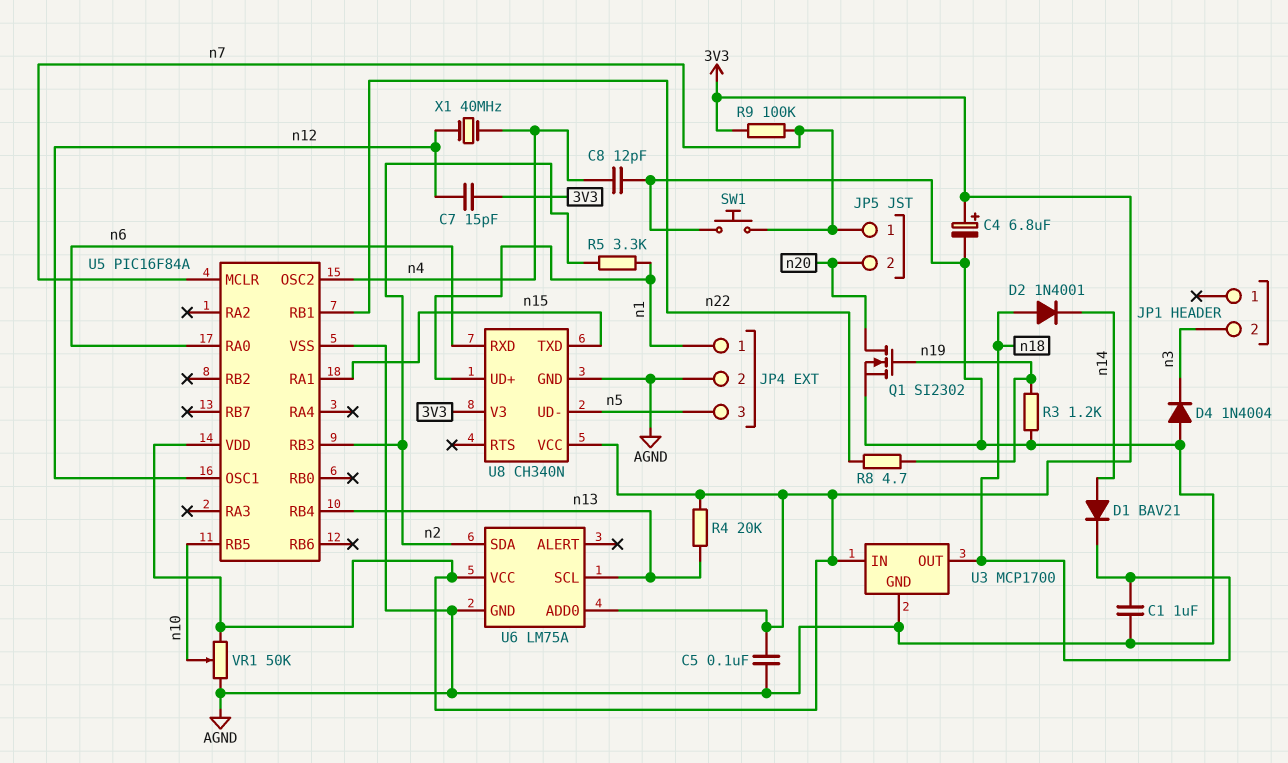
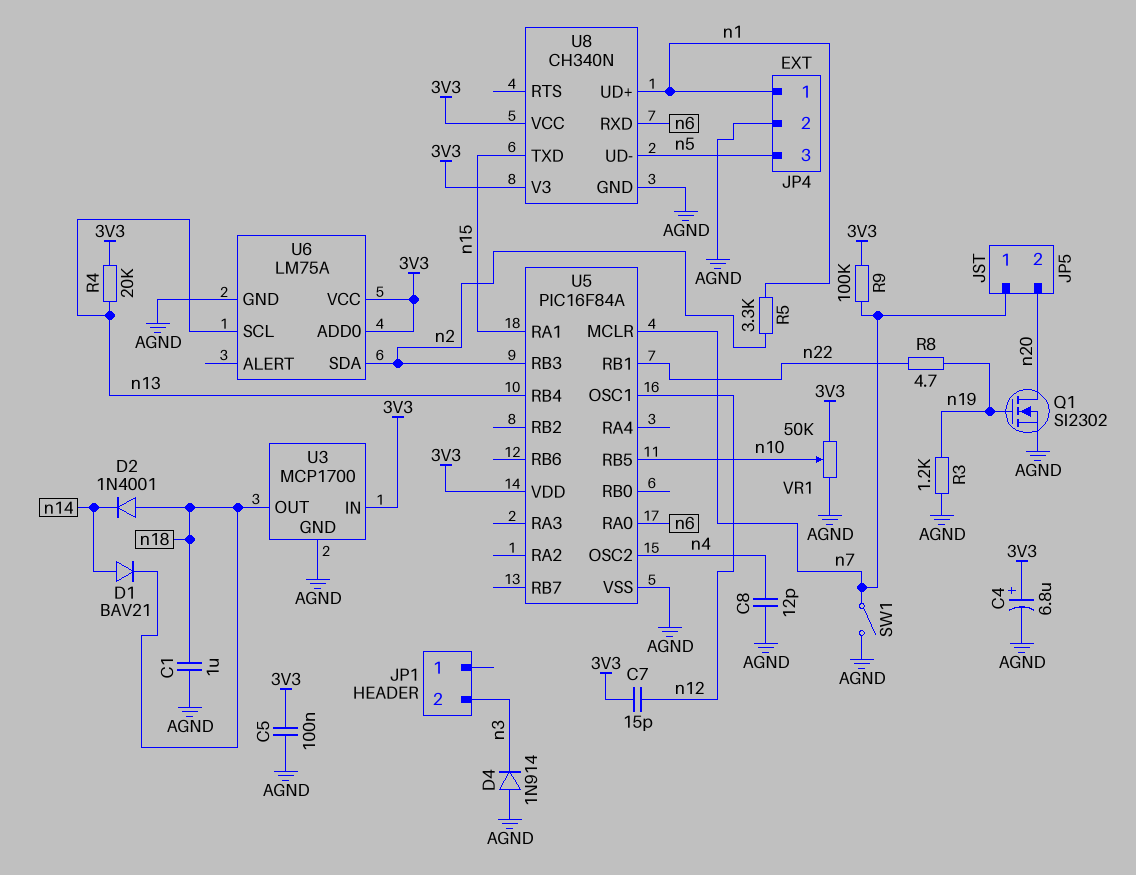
D4: diode 1N4004 (A AGND, K n3) -> diode 1N914 (A AGND, K n3)
SW1: button (AGND, n7) -> switch (AGND, n7)
X1: 40MHz (n4, n12) -> none

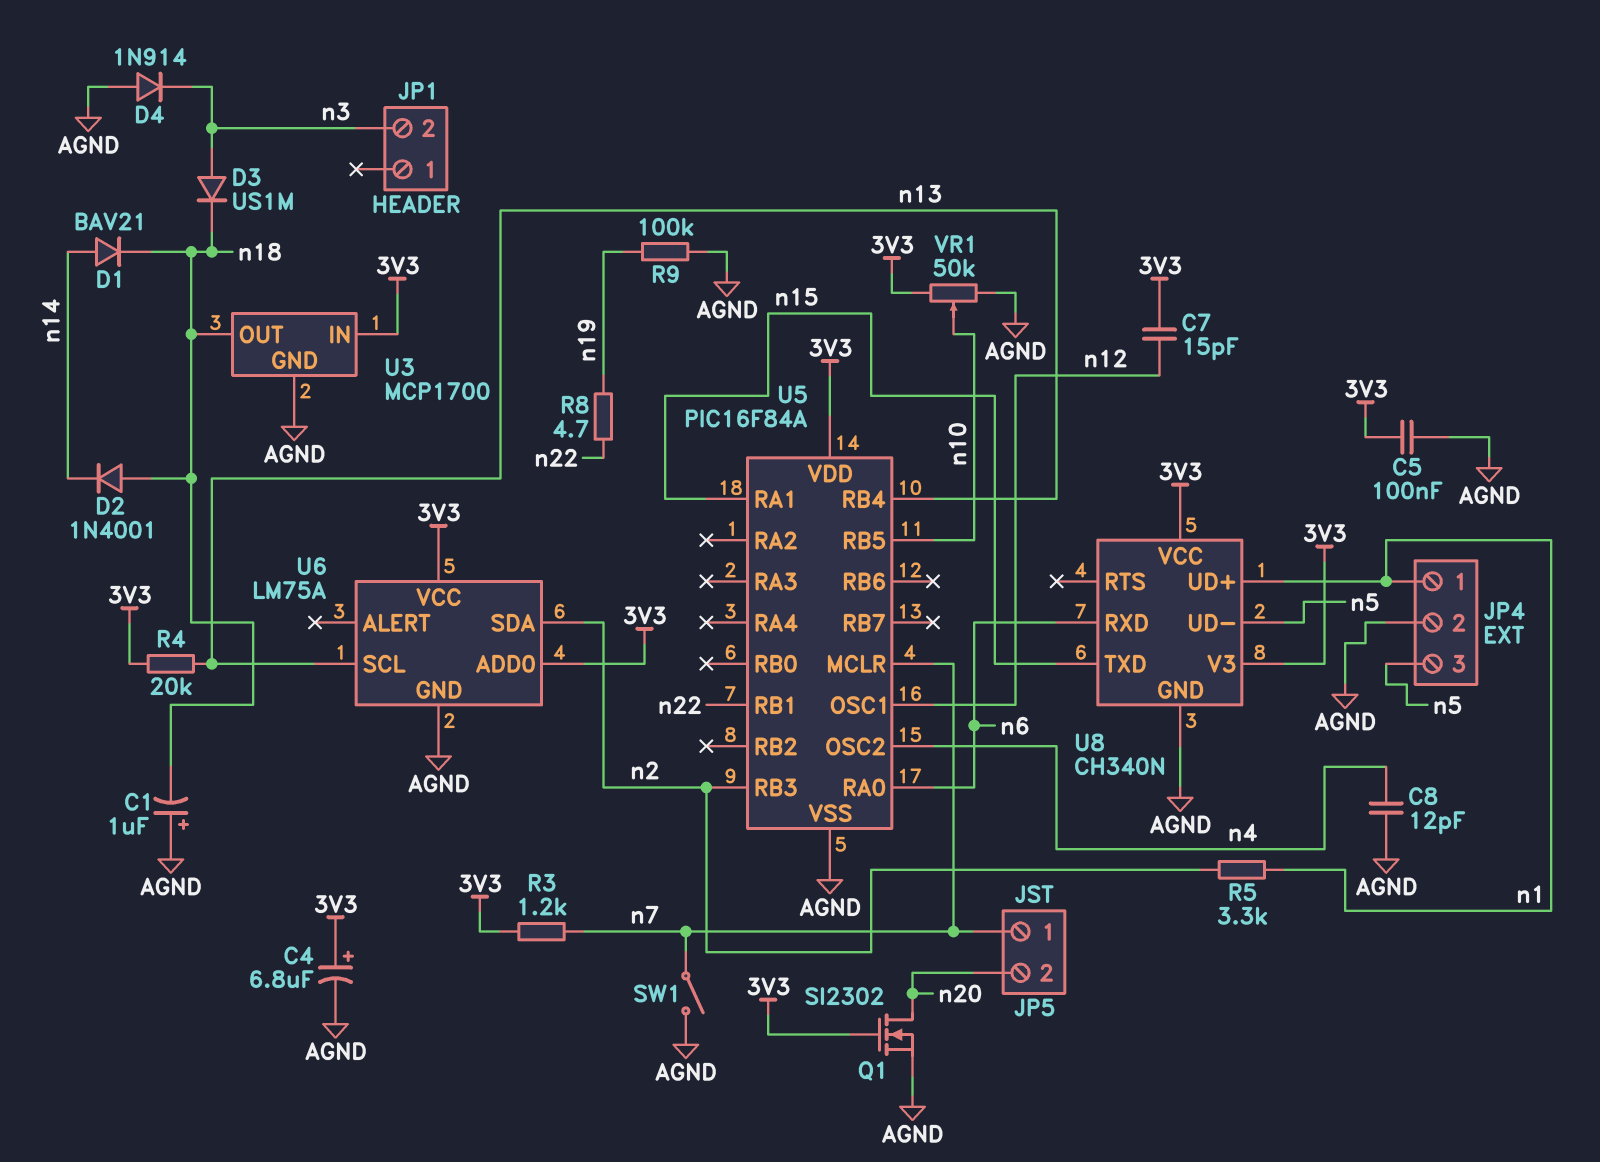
C1: 1uF (AGND, n18) -> 1uF (plus AGND, minus n18)
D3: none -> diode US1M (A n3, K n18)
Q1: NMOS SI2302 (G n19, D n20, S AGND) -> NMOS SI2302 (G 3V3, D n20, S AGND)
R3: 1.2k (AGND, n19) -> 1.2k (3V3, n7)
R9: 100k (3V3, n7) -> 100k (AGND, n19)

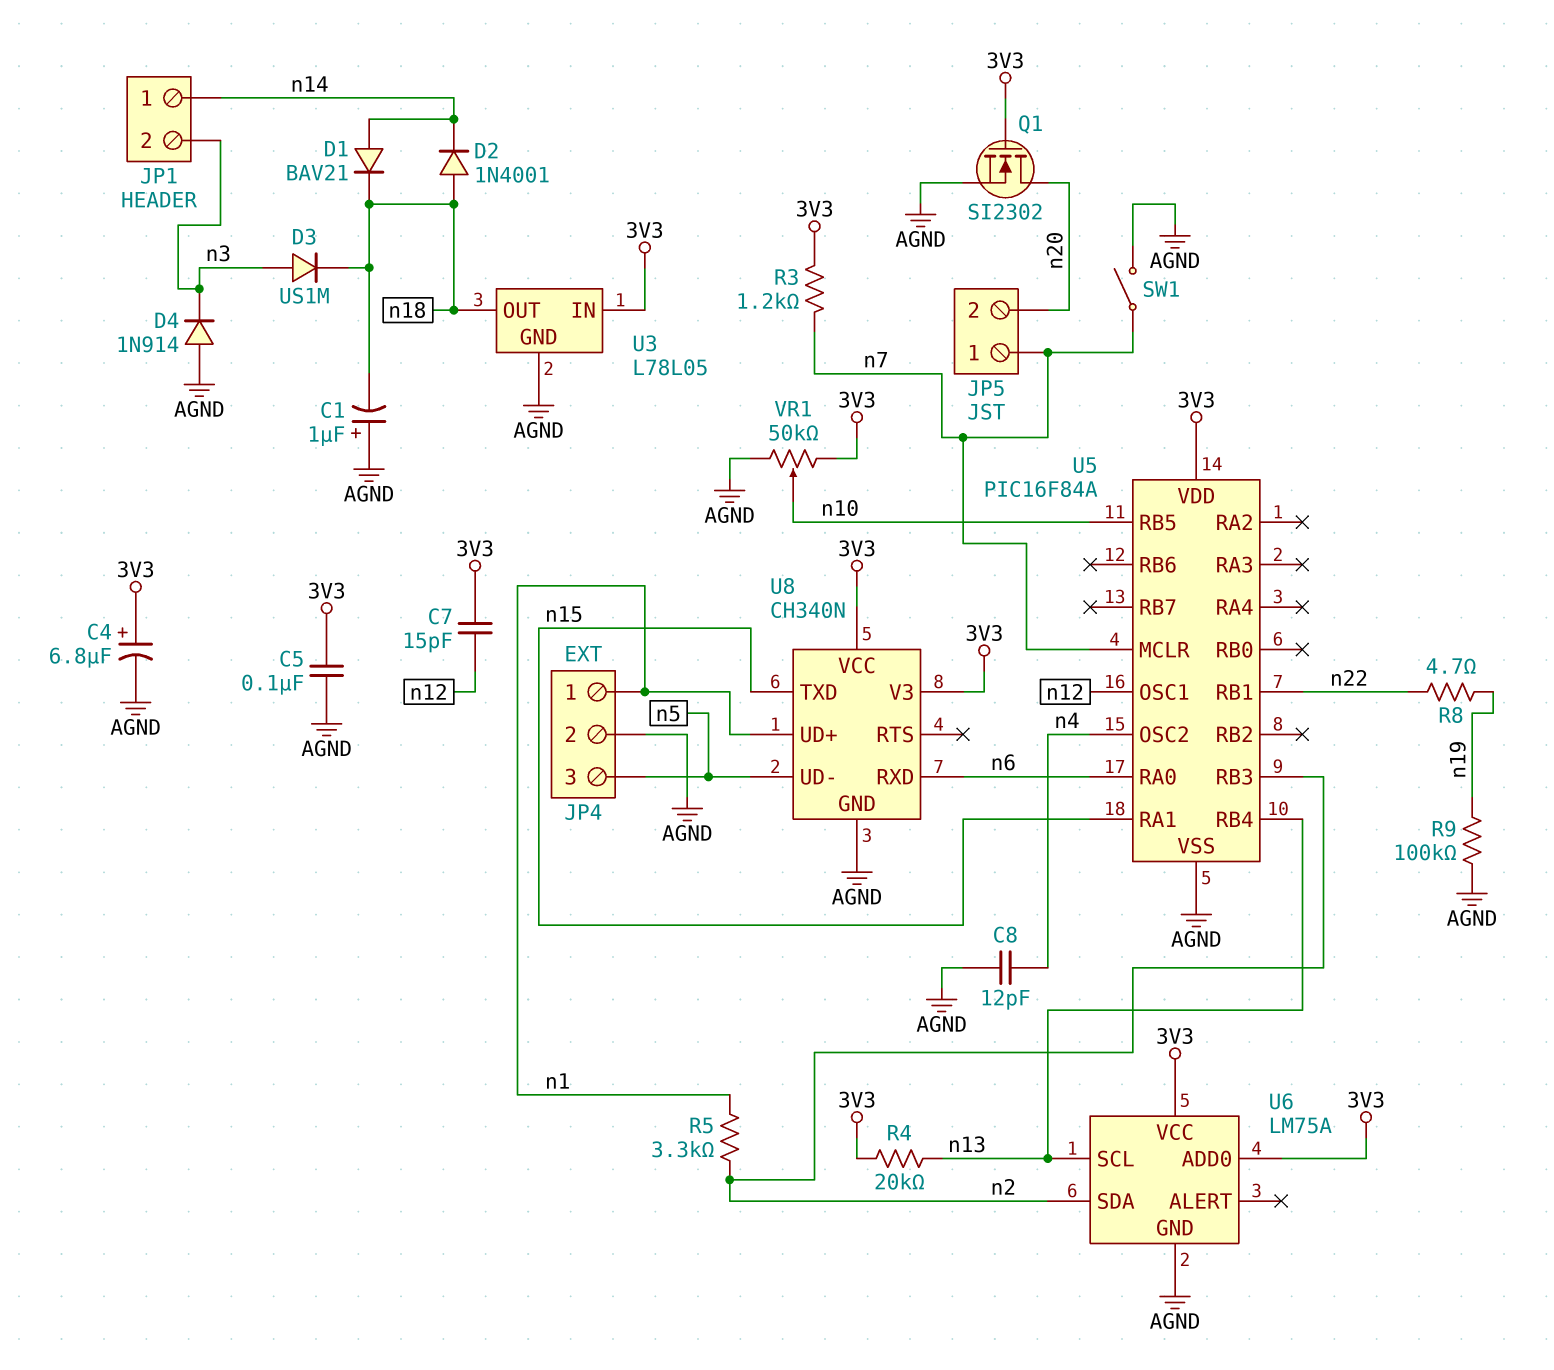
JP1 pin 1: none -> n14
U3: MCP1700 -> L78L05

